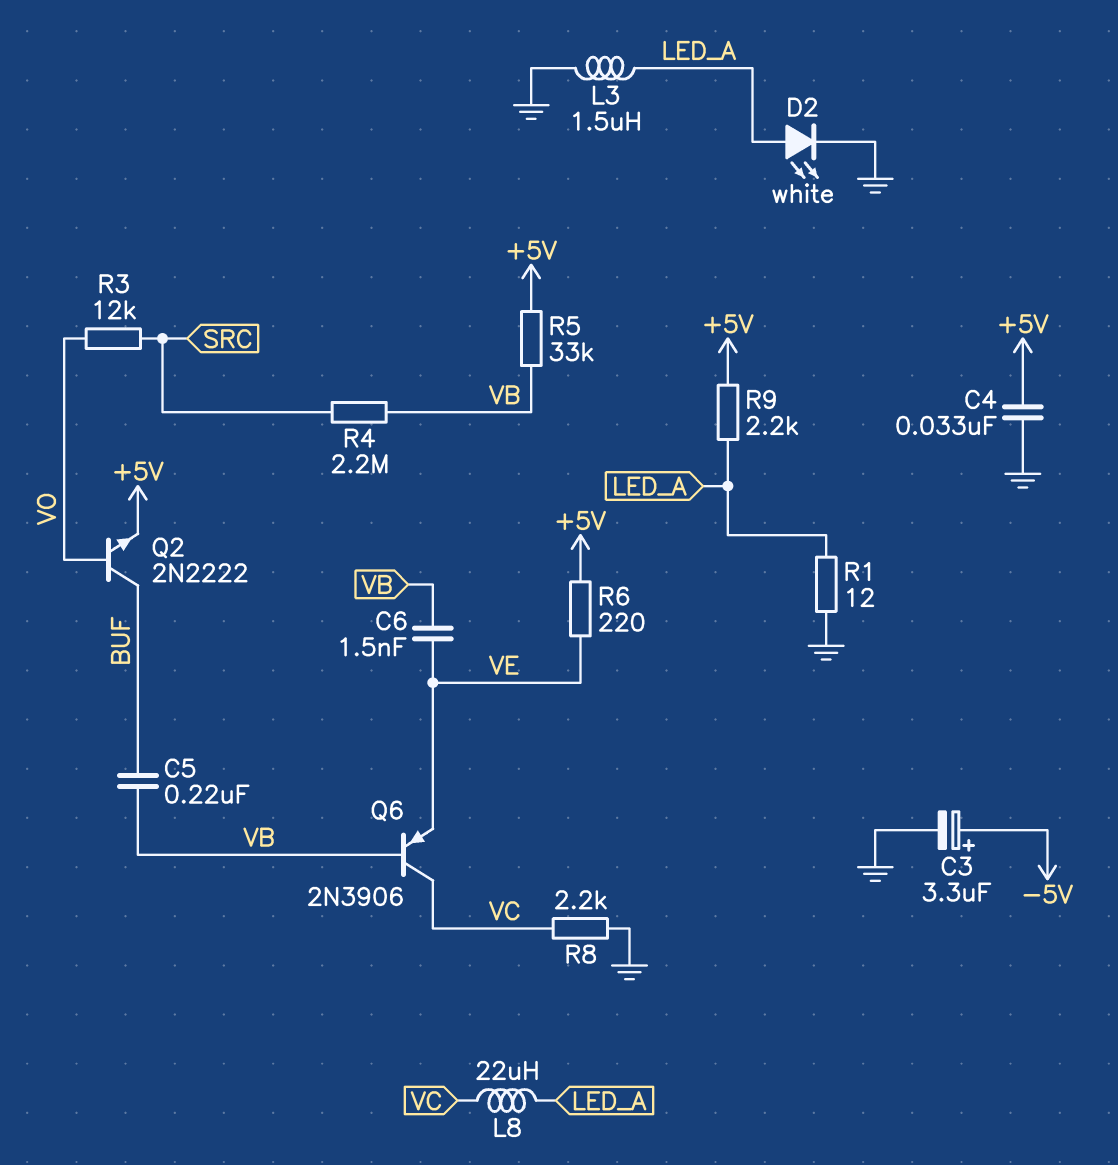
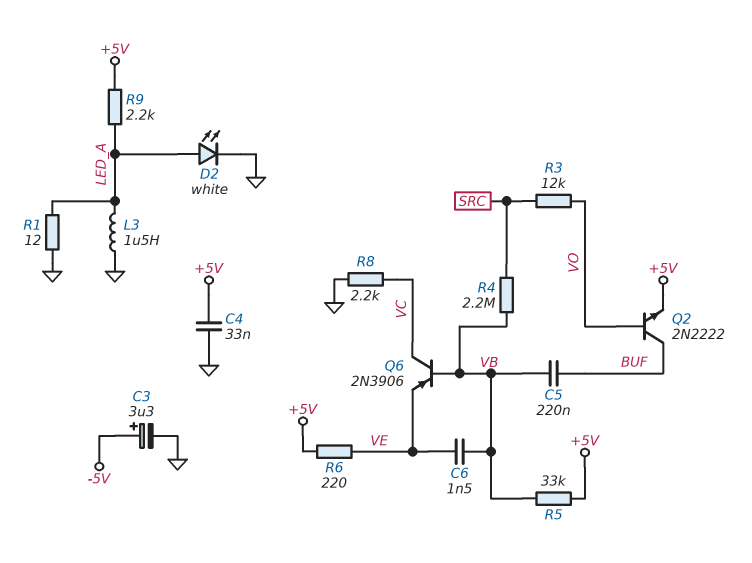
L8: 22uH (LED_A, VC) -> none

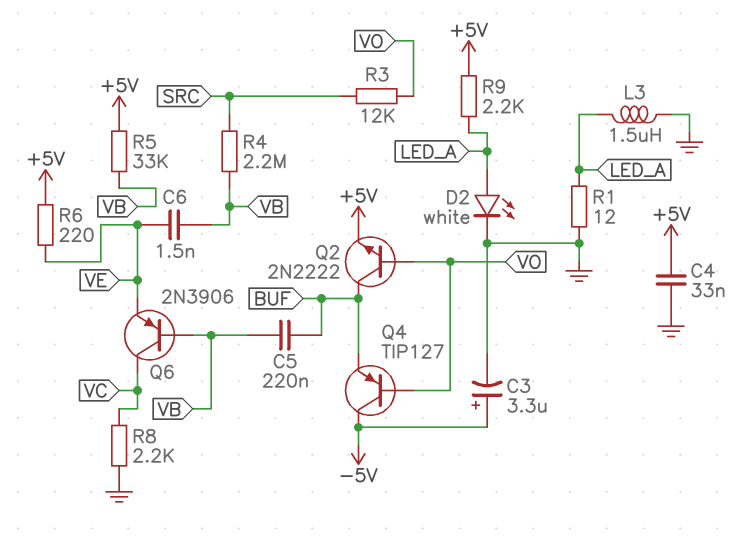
Q4: none -> PNP TIP127 (B VO, C -5V, E BUF)

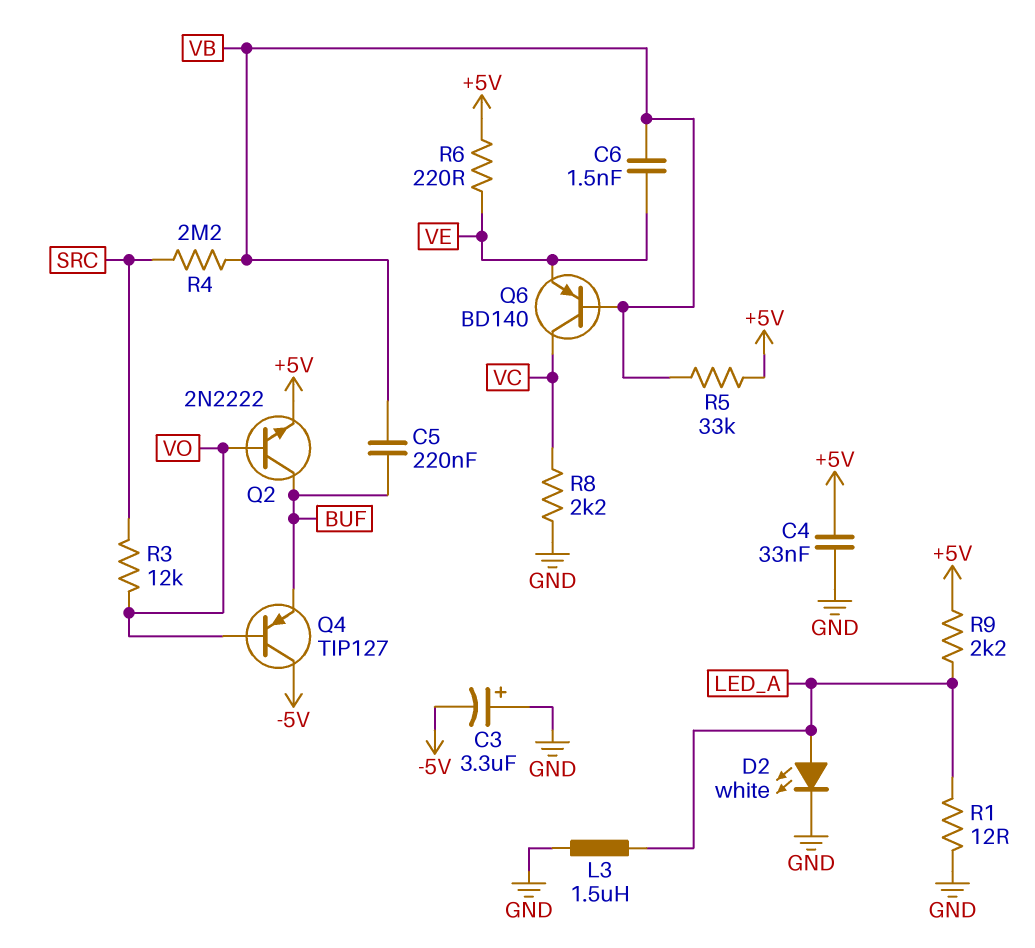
C3: 3.3uF (plus -5V, minus GND) -> 3.3uF (plus GND, minus -5V)
Q6: PNP 2N3906 (B VB, C VC, E VE) -> PNP BD140 (B VB, C VC, E VE)

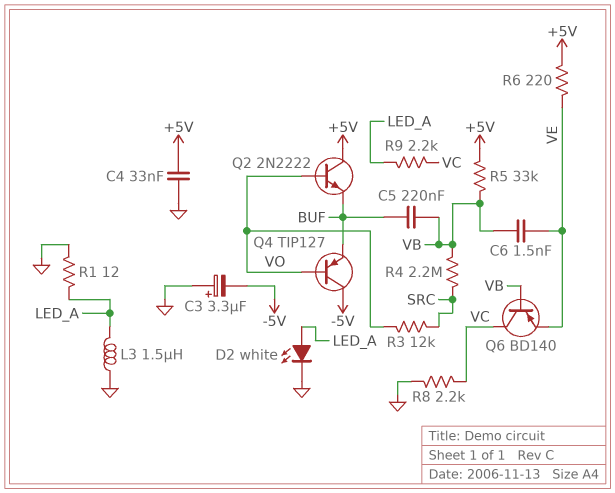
Q2: NPN 2N2222 (B VO, C BUF, E +5V) -> NPN 2N2222 (B VO, C +5V, E BUF)
R9: 2.2k (+5V, LED_A) -> 2.2k (LED_A, VC)

